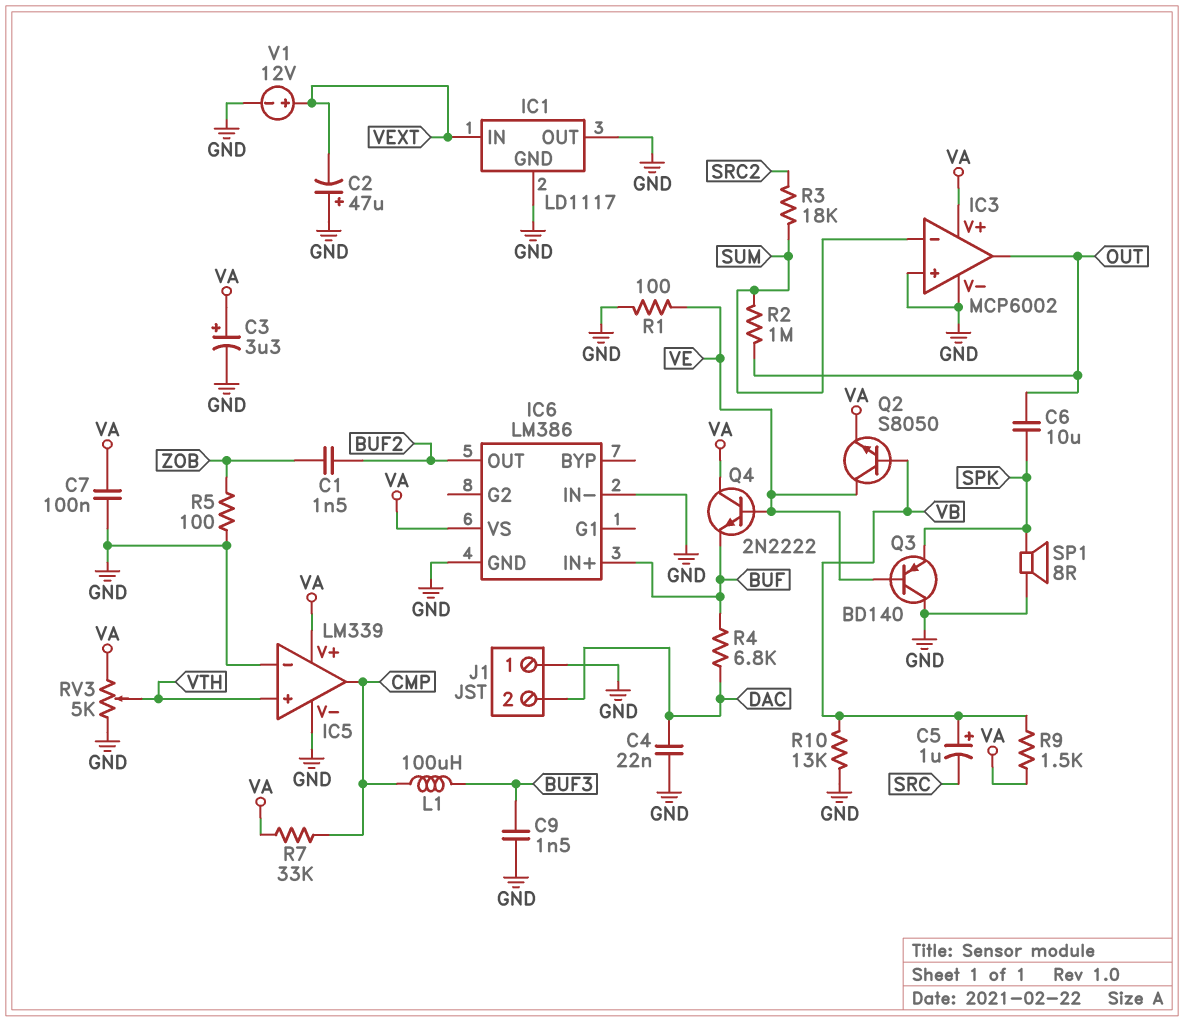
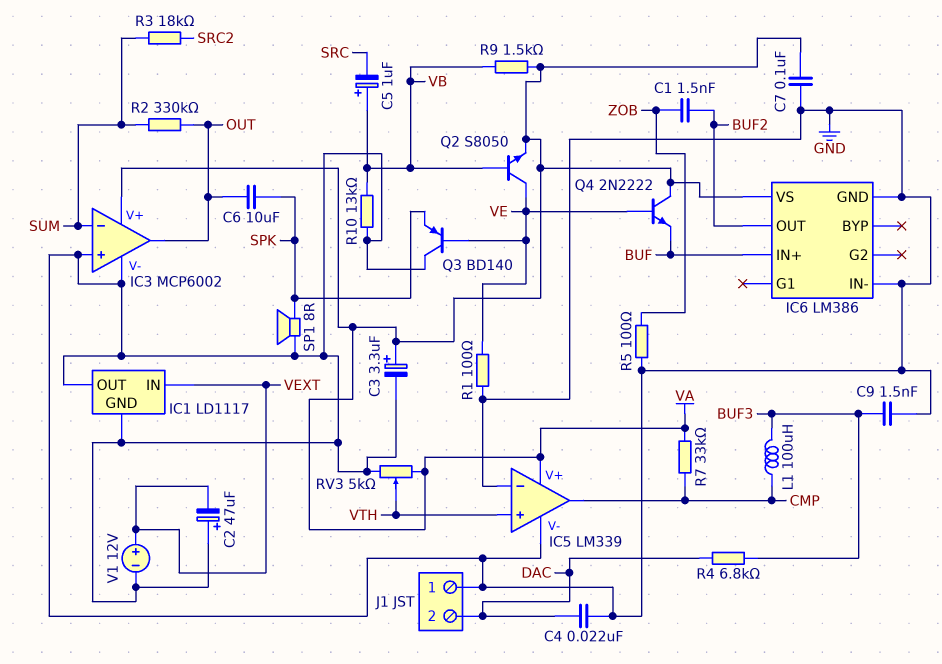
R2: 1M (OUT, SUM) -> 330k (OUT, SUM)
R4: 6.8k (BUF, DAC) -> 6.8k (BUF3, DAC)

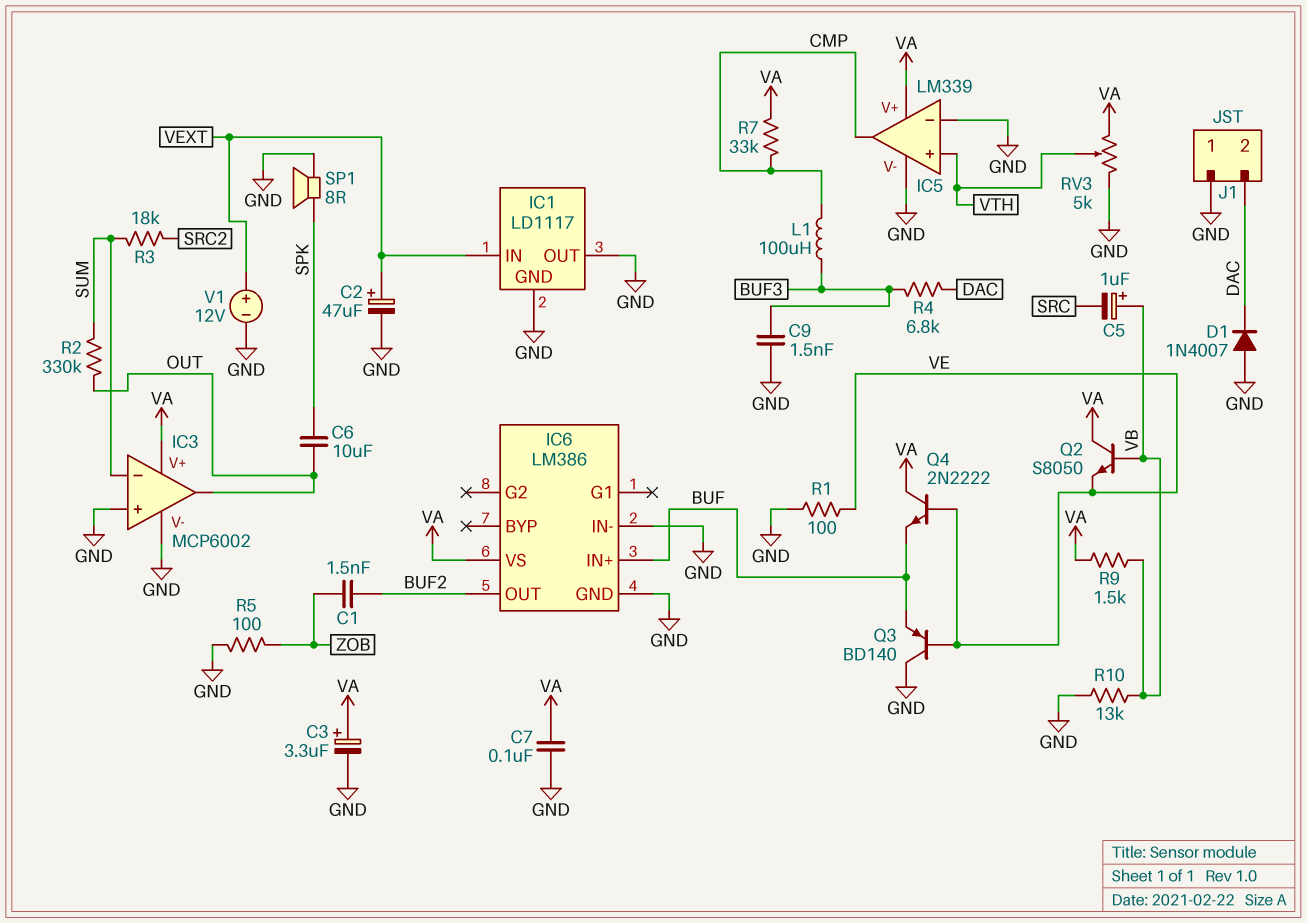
C2: 47uF (plus GND, minus VEXT) -> 47uF (plus VEXT, minus GND)
C4: 22nF (DAC, GND) -> none
D1: none -> diode 1N4007 (A GND, K DAC)
Q2: NPN S8050 (B VB, C VE, E VA) -> NPN S8050 (B VB, C VA, E VE)
Q3: PNP BD140 (B VE, C GND, E SPK) -> PNP BD140 (B VE, C GND, E BUF)

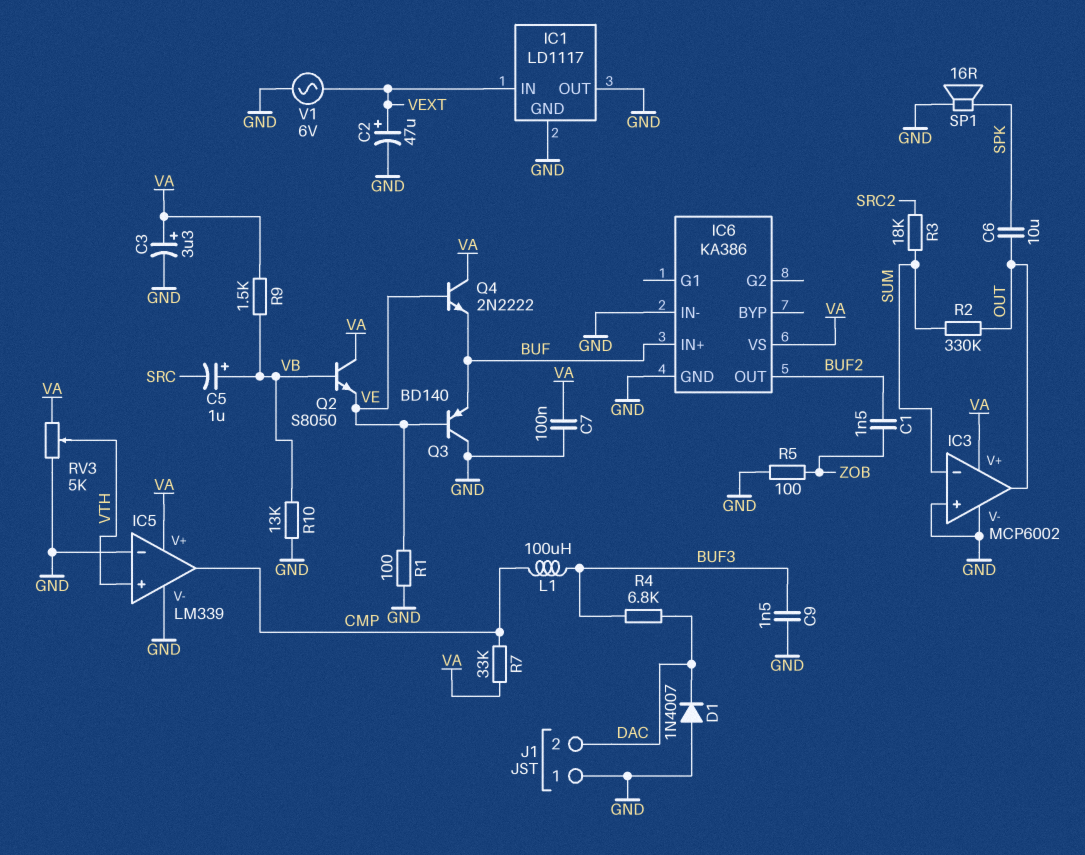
IC6: LM386 -> KA386
SP1: speaker 8R (GND, SPK) -> speaker 16R (GND, SPK)
V1: 12V (plus VEXT, minus GND) -> AC 6V (GND, VEXT)

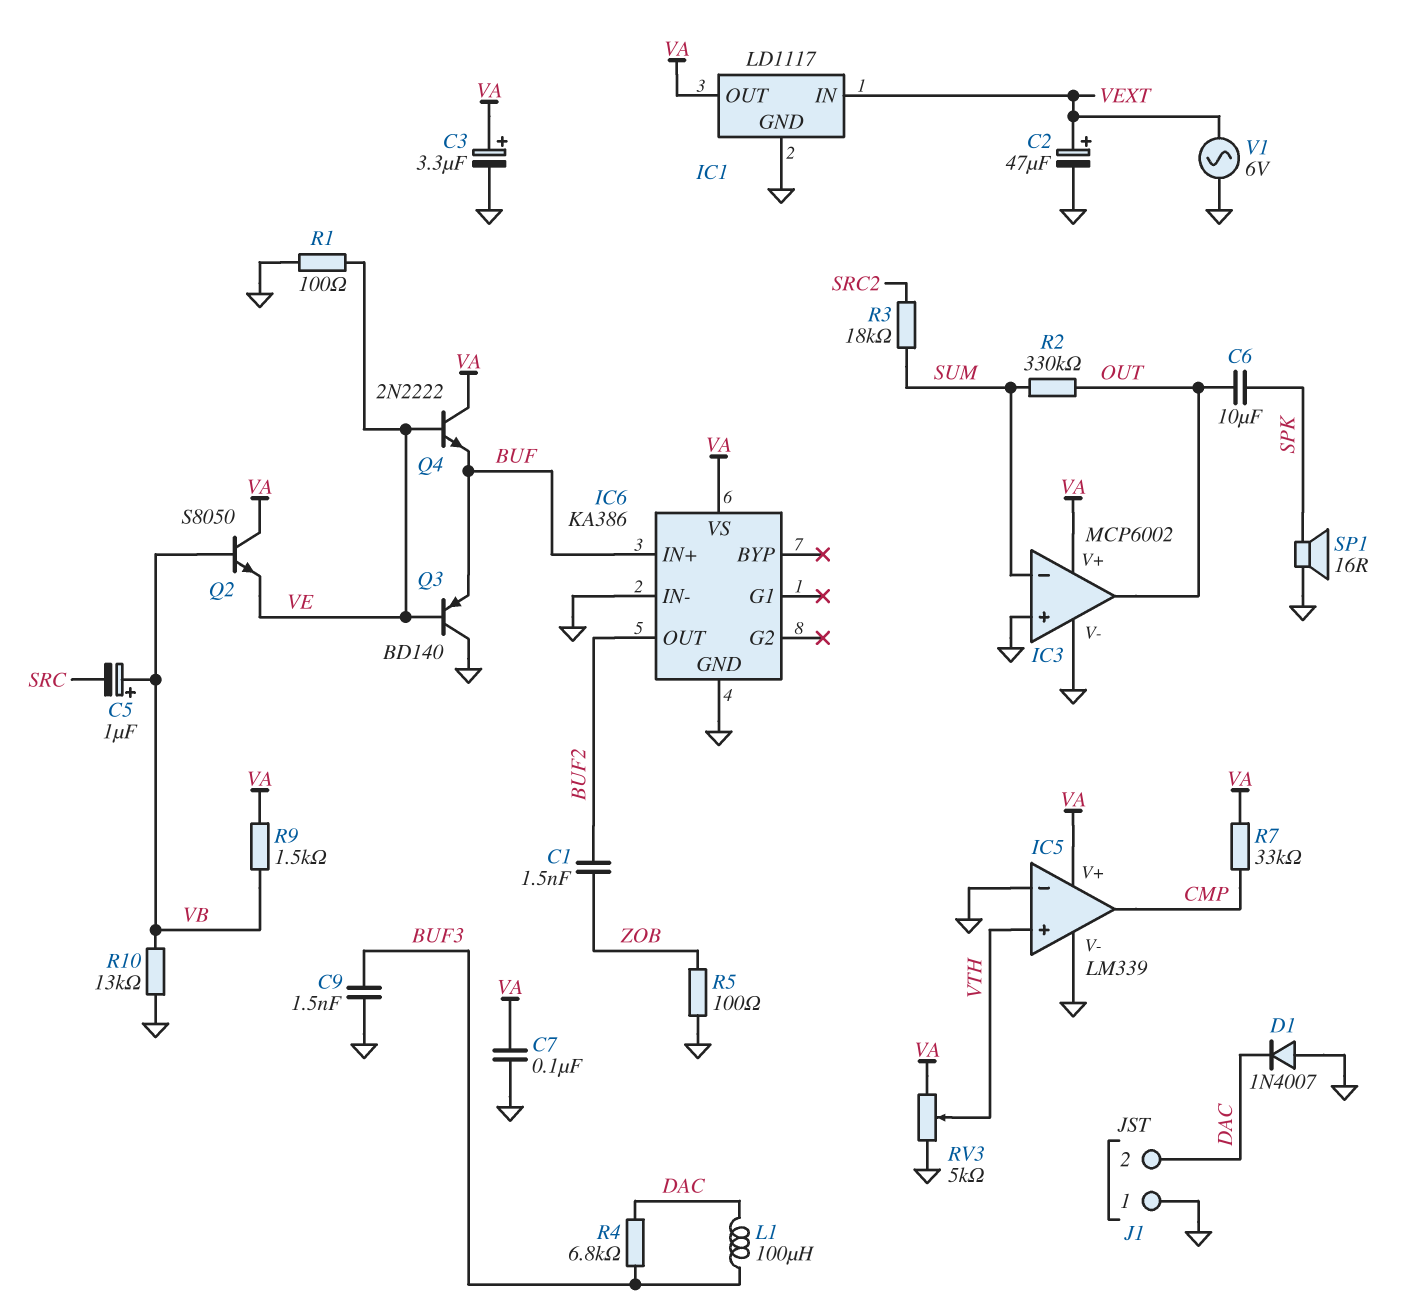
IC1 pin OUT: GND -> VA
L1: 100uH (BUF3, CMP) -> 100uH (BUF3, DAC)

